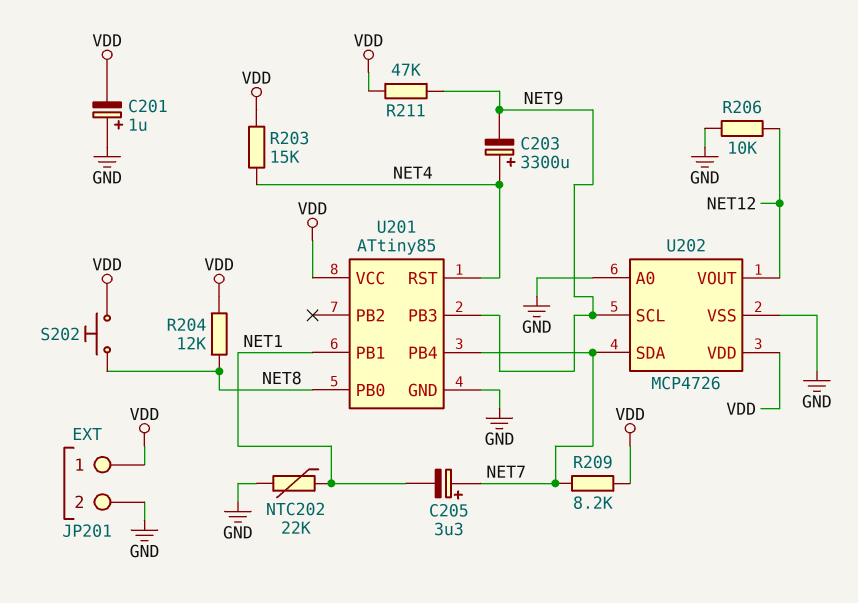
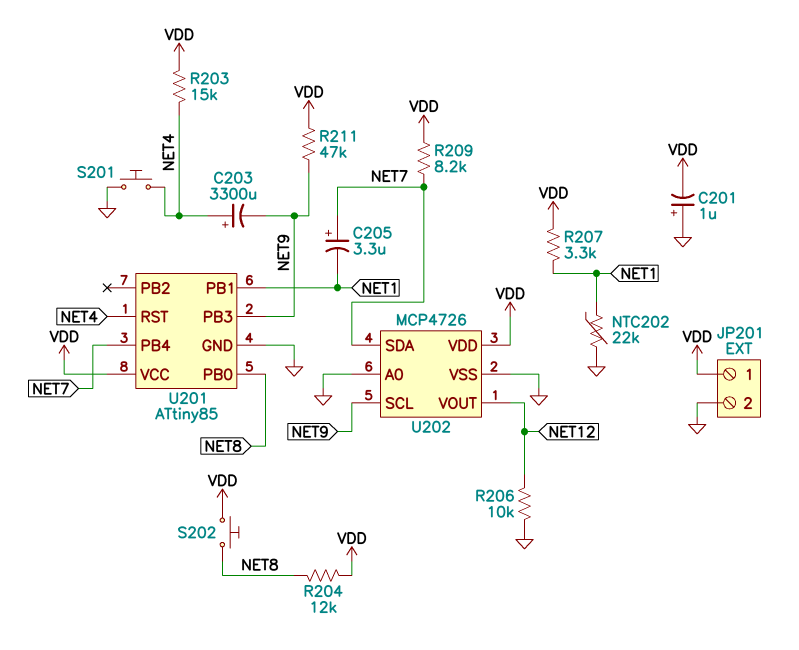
R207: none -> 3.3k (NET1, VDD)
S201: none -> button (GND, NET4)

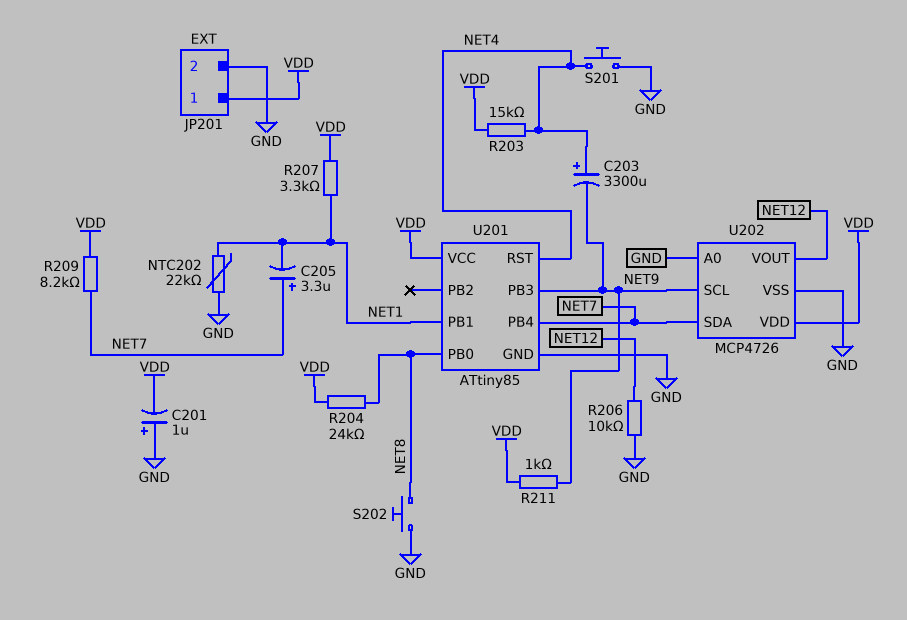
R204: 12k (NET8, VDD) -> 24k (NET8, VDD)
R211: 47k (NET9, VDD) -> 1k (NET9, VDD)
S202: button (NET8, VDD) -> button (GND, NET8)

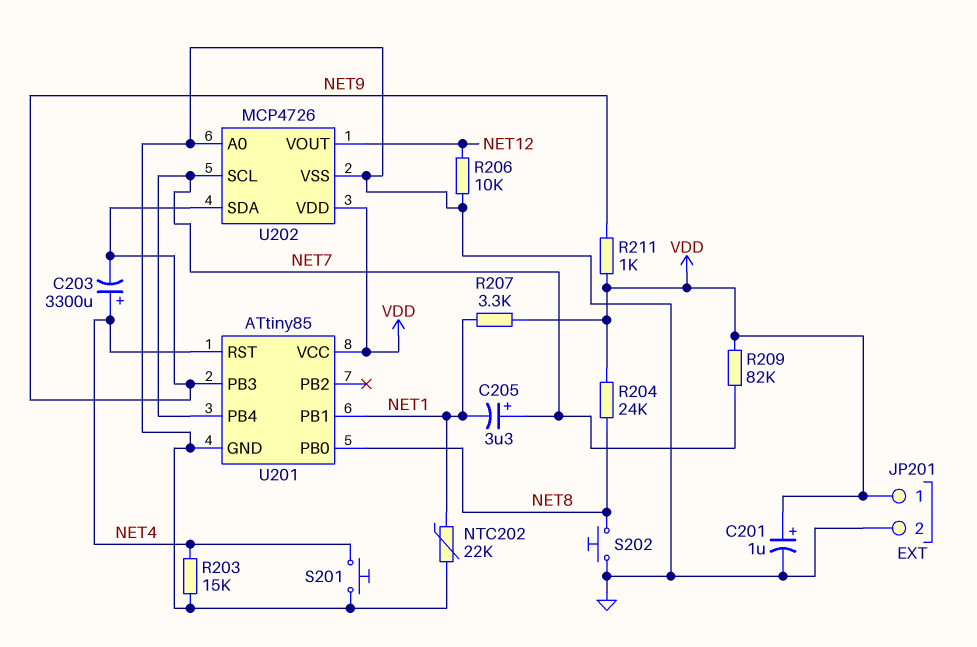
C201: 1uF (plus GND, minus VDD) -> 1uF (plus VDD, minus GND)
R203: 15k (NET4, VDD) -> 15k (GND, NET4)
R209: 8.2k (NET7, VDD) -> 82k (NET7, VDD)
U202 pin SCL: NET9 -> NET7
U202 pin SDA: NET7 -> NET9

